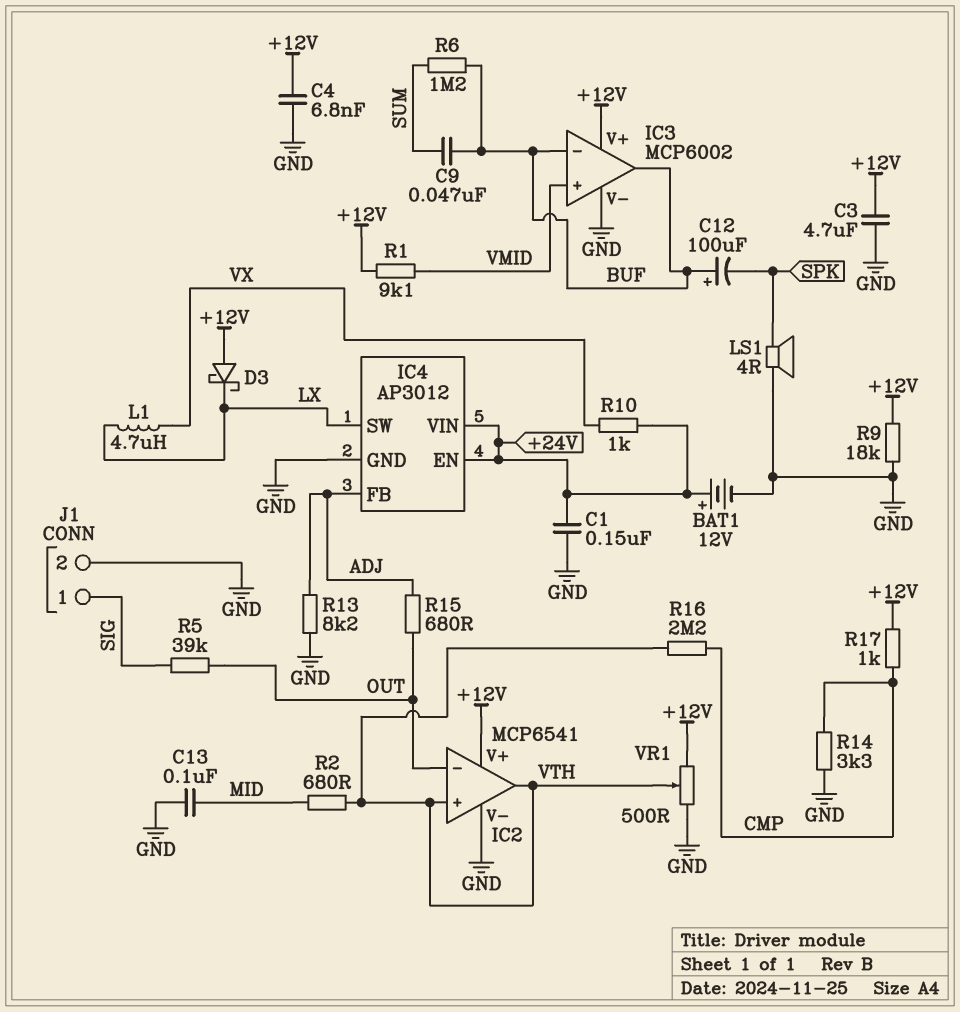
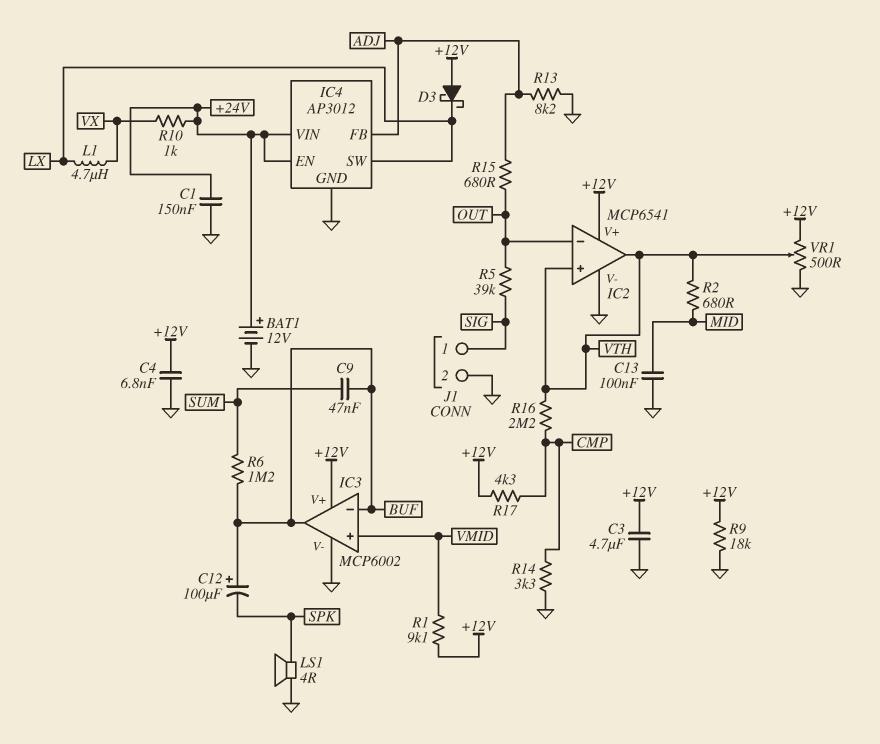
R17: 1k (+12V, CMP) -> 4.3k (+12V, CMP)

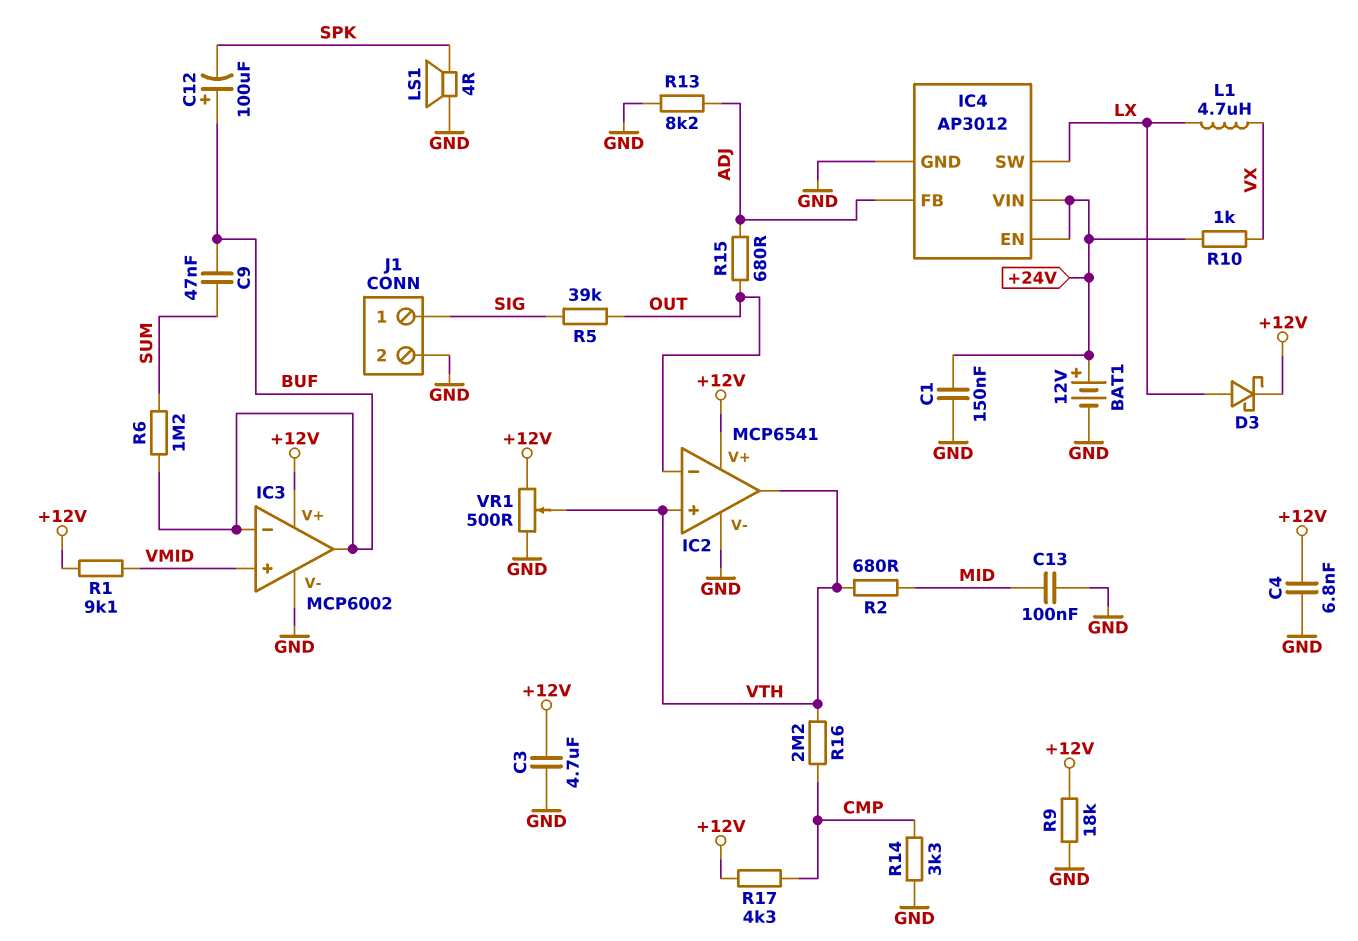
D3: schottky (A +12V, K LX) -> schottky (A LX, K +12V)

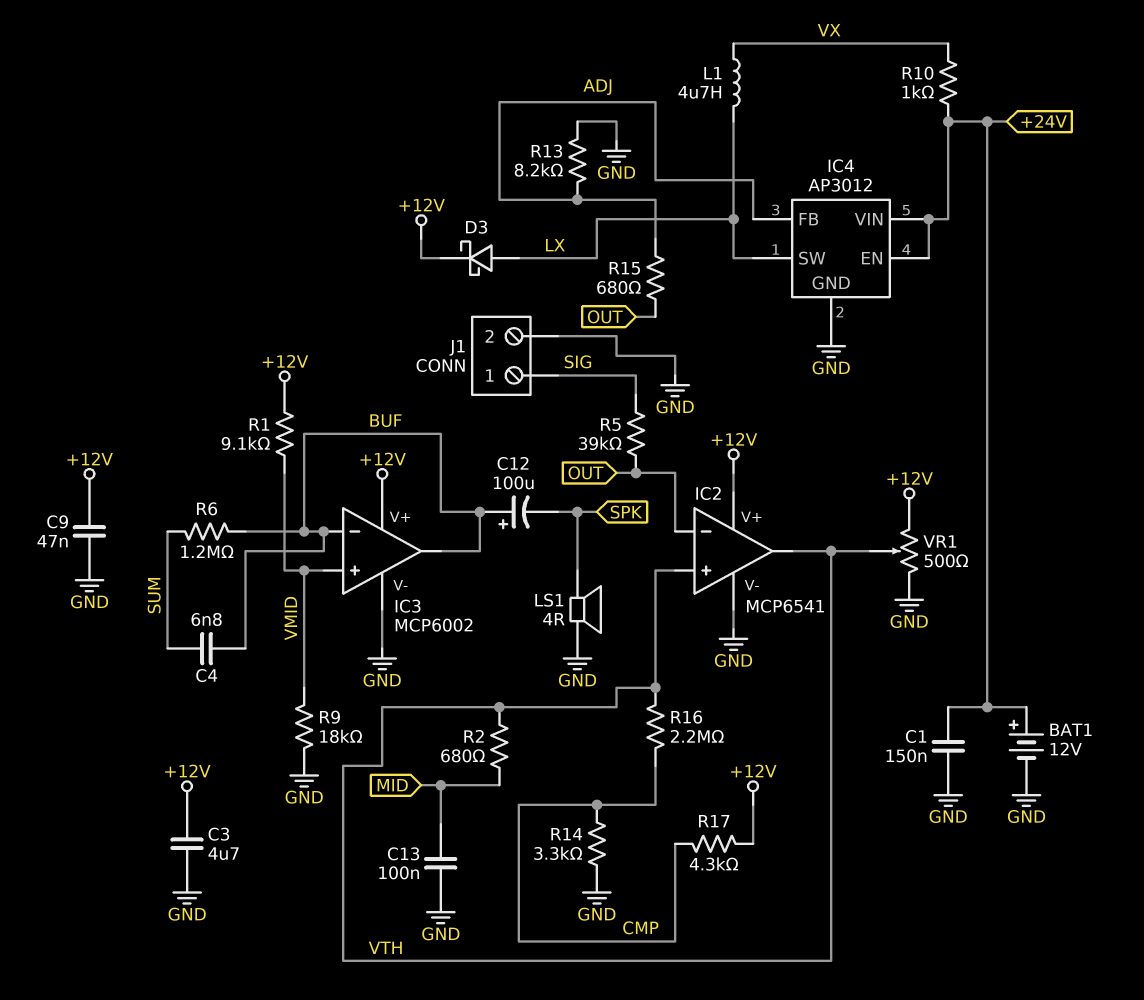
C4: 6.8nF (+12V, GND) -> 6.8nF (BUF, SUM)
C9: 47nF (BUF, SUM) -> 47nF (+12V, GND)
R9: 18k (+12V, GND) -> 18k (GND, VMID)

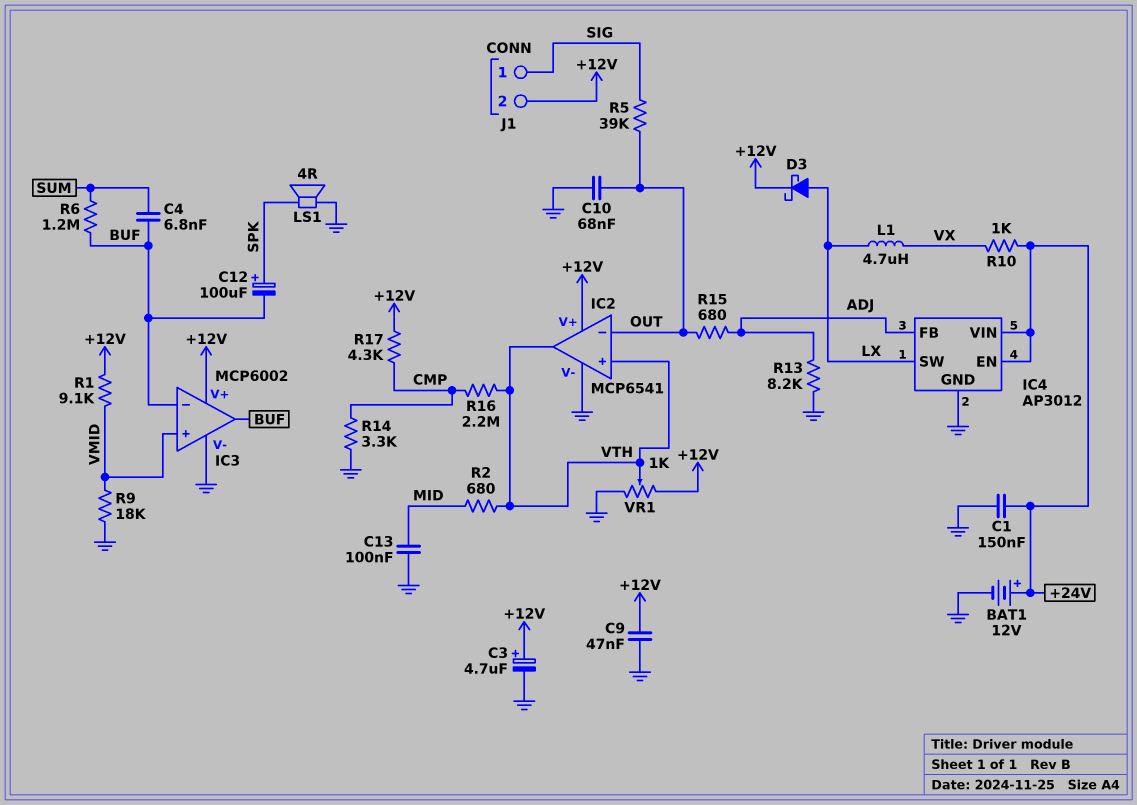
C3: 4.7uF (+12V, GND) -> 4.7uF (plus +12V, minus GND)
C10: none -> 68nF (GND, OUT)
C12: 100uF (plus BUF, minus SPK) -> 100uF (plus SPK, minus BUF)
J1 pin 2: GND -> +12V
VR1: 500 (+12V, GND, wiper VTH) -> 1k (+12V, GND, wiper VTH)

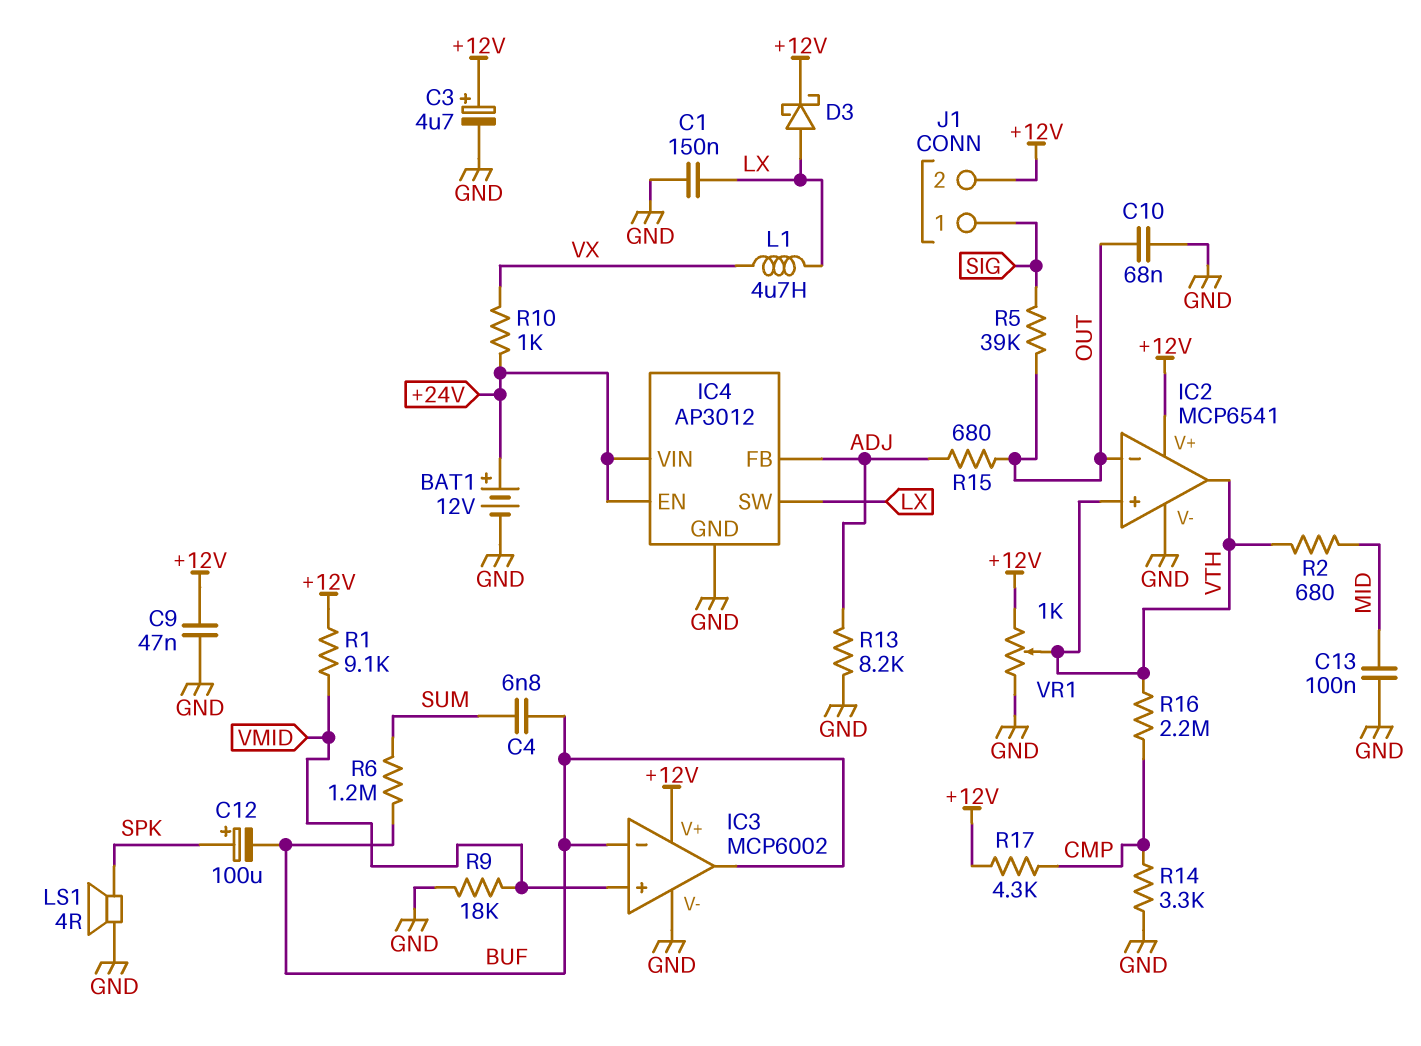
C1: 150nF (+24V, GND) -> 150nF (GND, LX)

